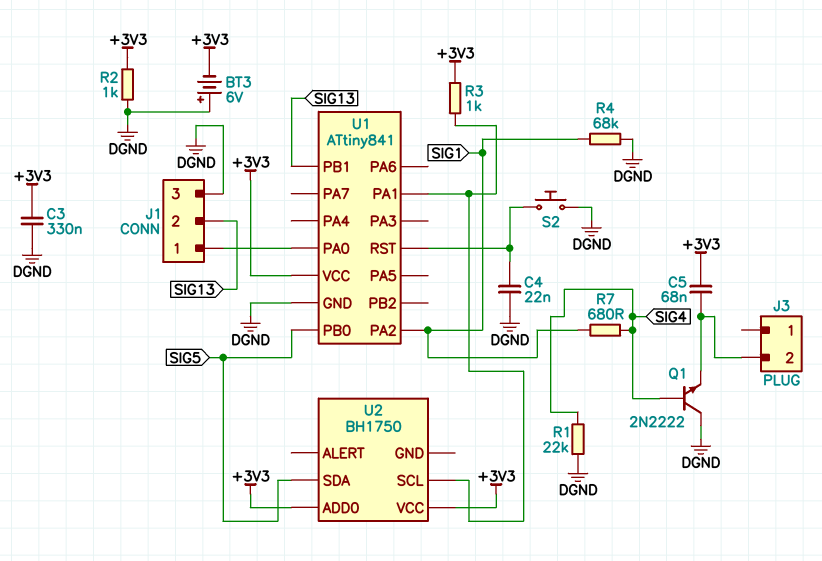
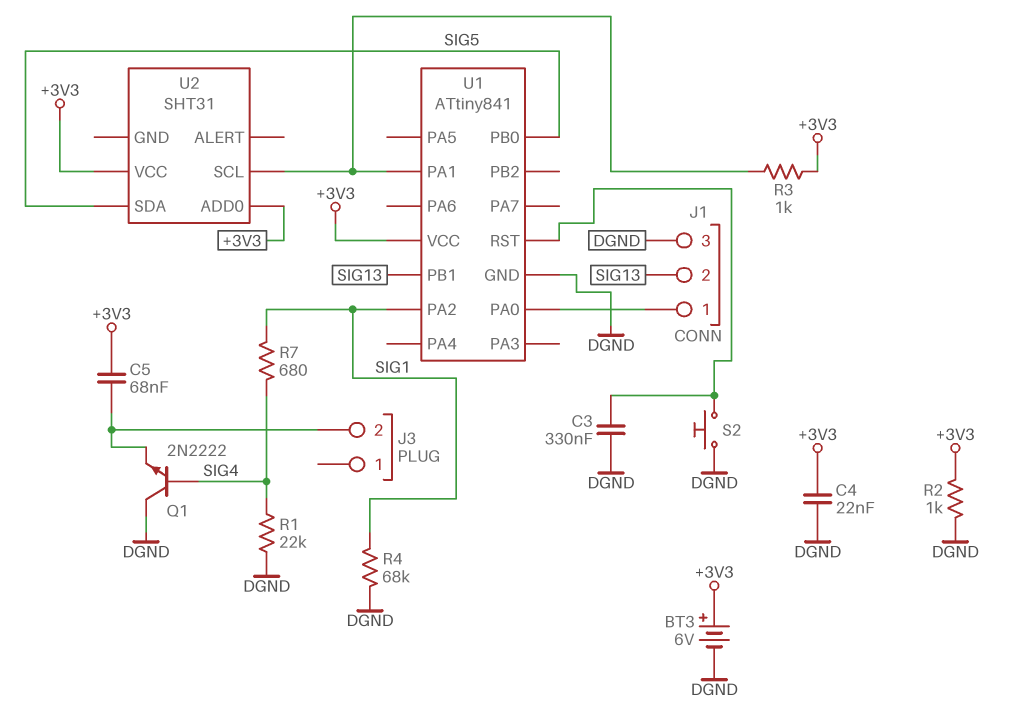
BT3: 6V (plus DGND, minus +3V3) -> 6V (plus +3V3, minus DGND)
C3: 330nF (+3V3, DGND) -> 330nF (DGND, U1/RST)
C4: 22nF (DGND, U1/RST) -> 22nF (+3V3, DGND)
U2: BH1750 -> SHT31

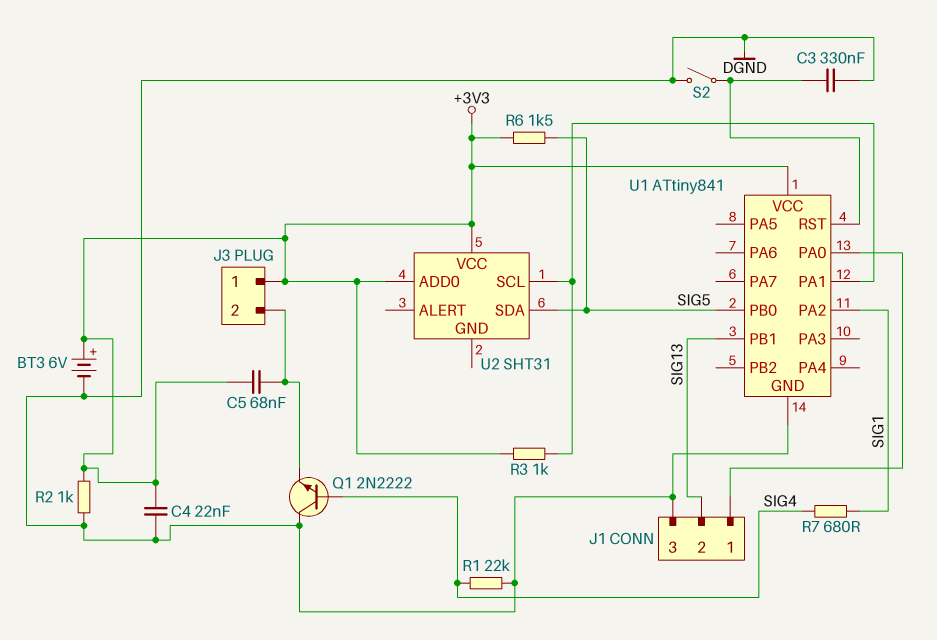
J3 pin 1: none -> +3V3
R4: 68k (DGND, SIG1) -> none
R6: none -> 1.5k (+3V3, SIG5)
S2: button (DGND, U1/RST) -> switch (DGND, U1/RST)

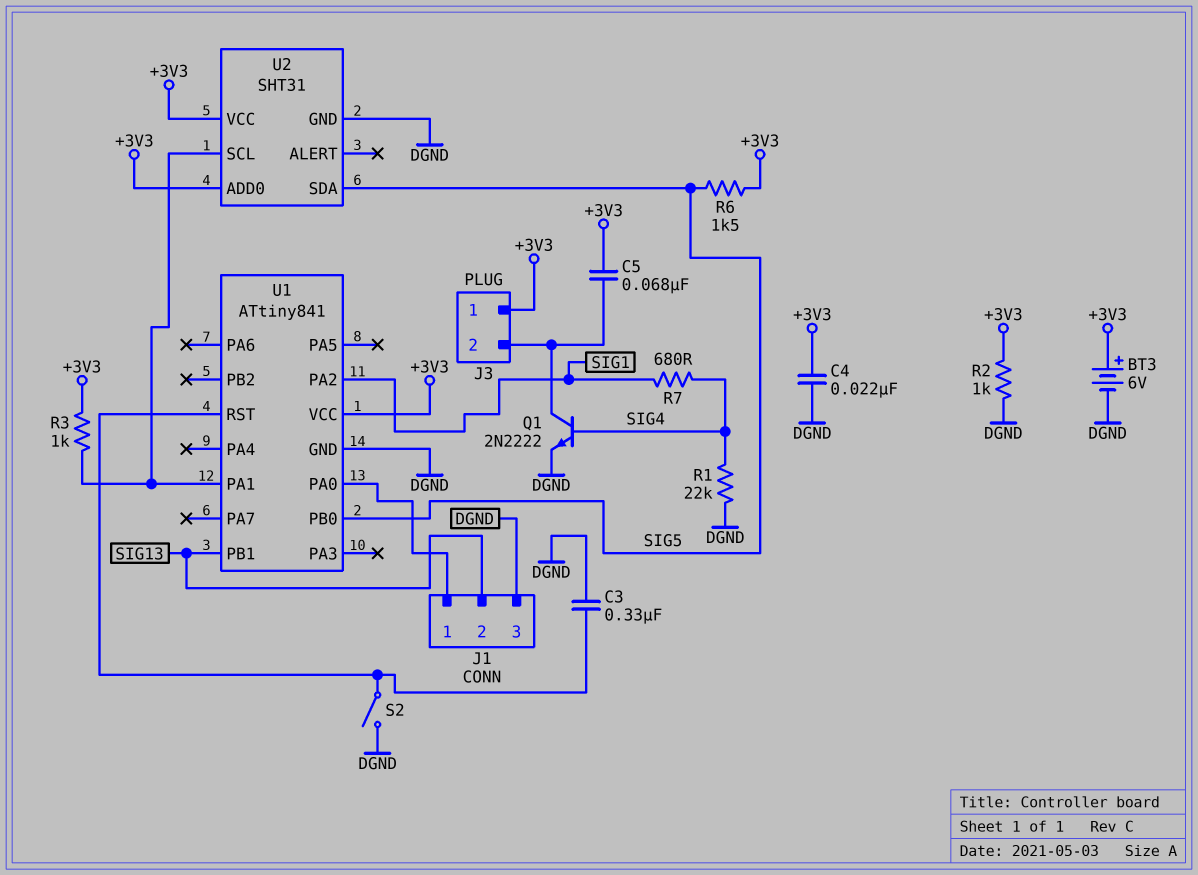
Q1: NPN 2N2222 (B SIG4, C DGND, E J3/2) -> NPN 2N2222 (B SIG4, C J3/2, E DGND)
U2 pin GND: none -> DGND

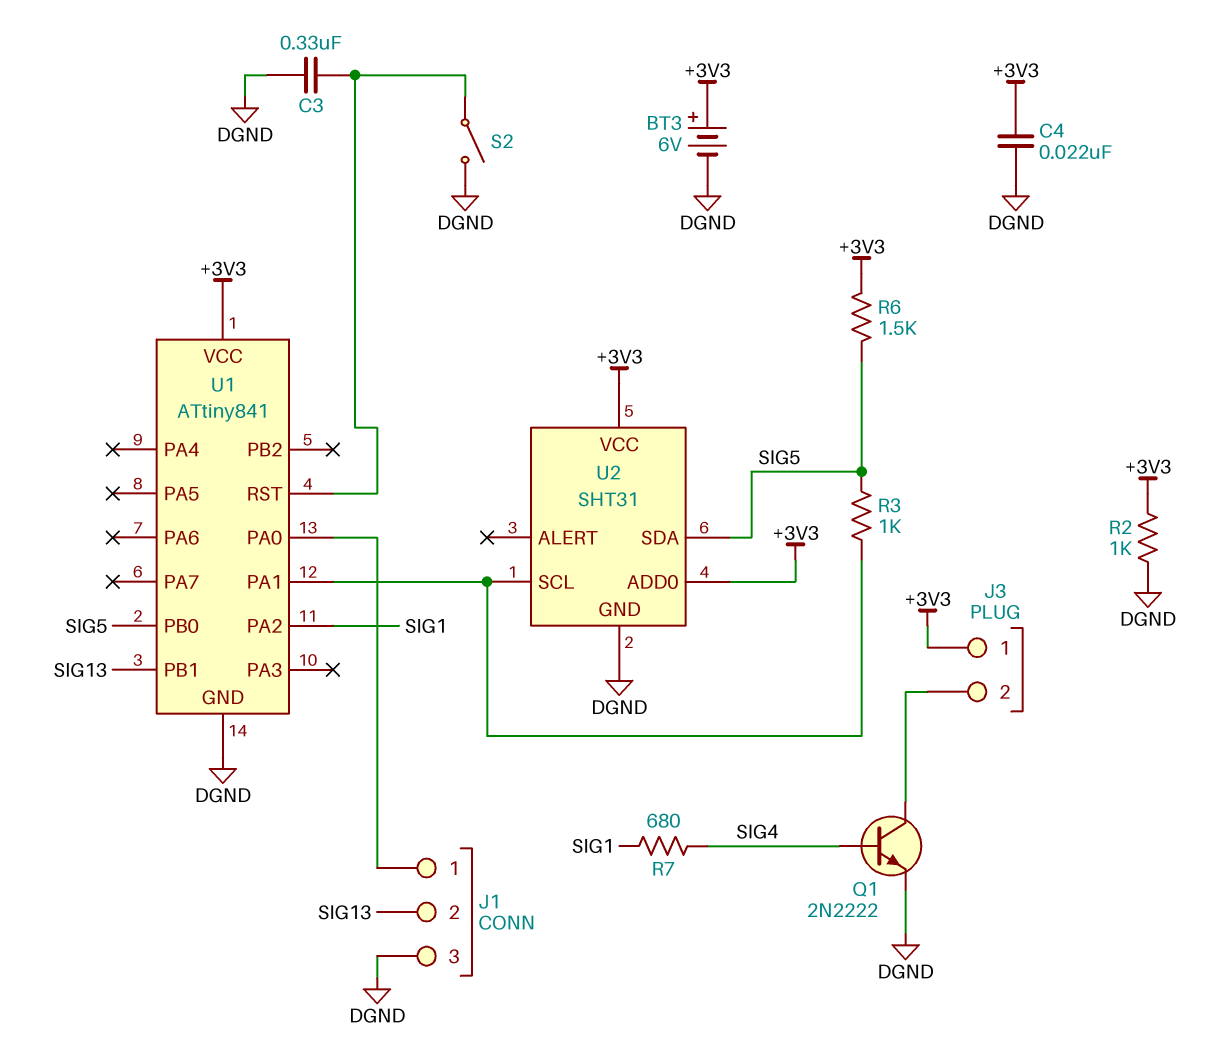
C5: 68nF (+3V3, J3/2) -> none
R1: 22k (DGND, SIG4) -> none
R3: 1k (+3V3, U1/PA1) -> 1k (SIG5, U1/PA1)

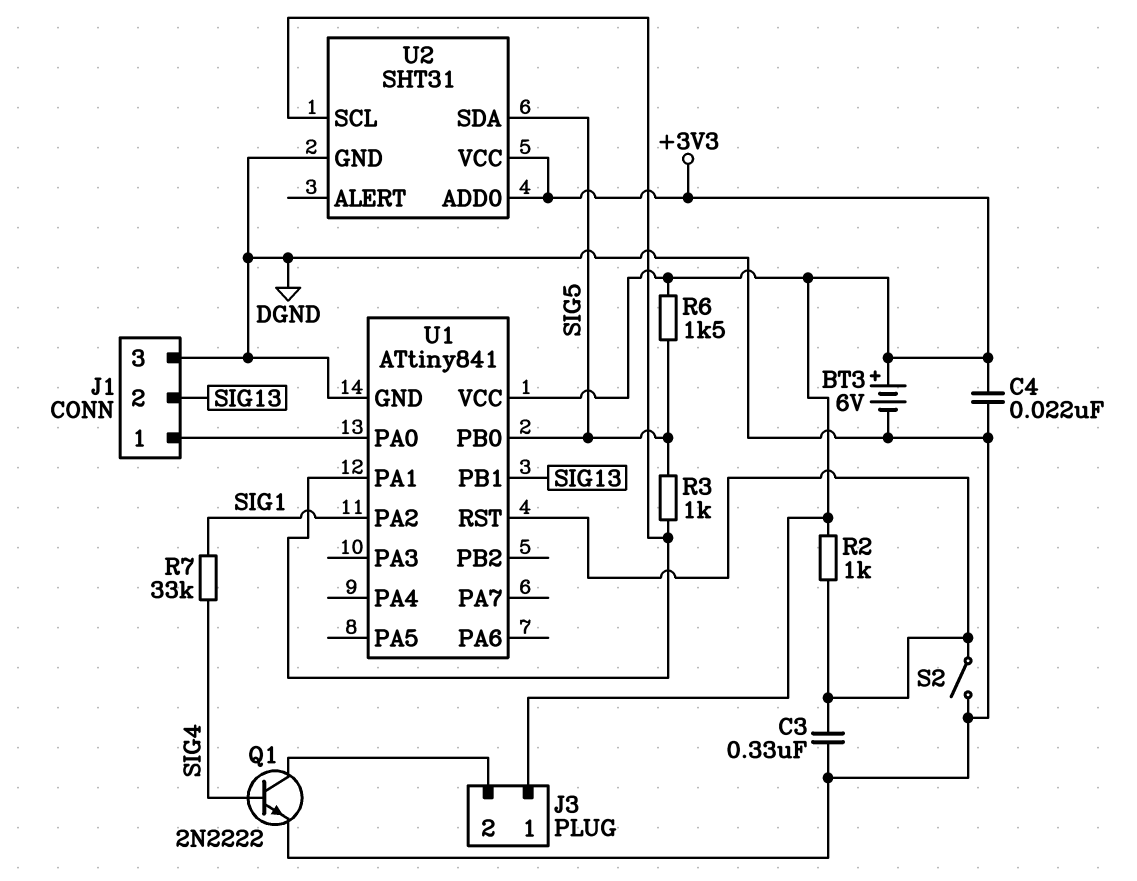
R2: 1k (+3V3, DGND) -> 1k (+3V3, U1/RST)
R7: 680 (SIG1, SIG4) -> 33k (SIG1, SIG4)

